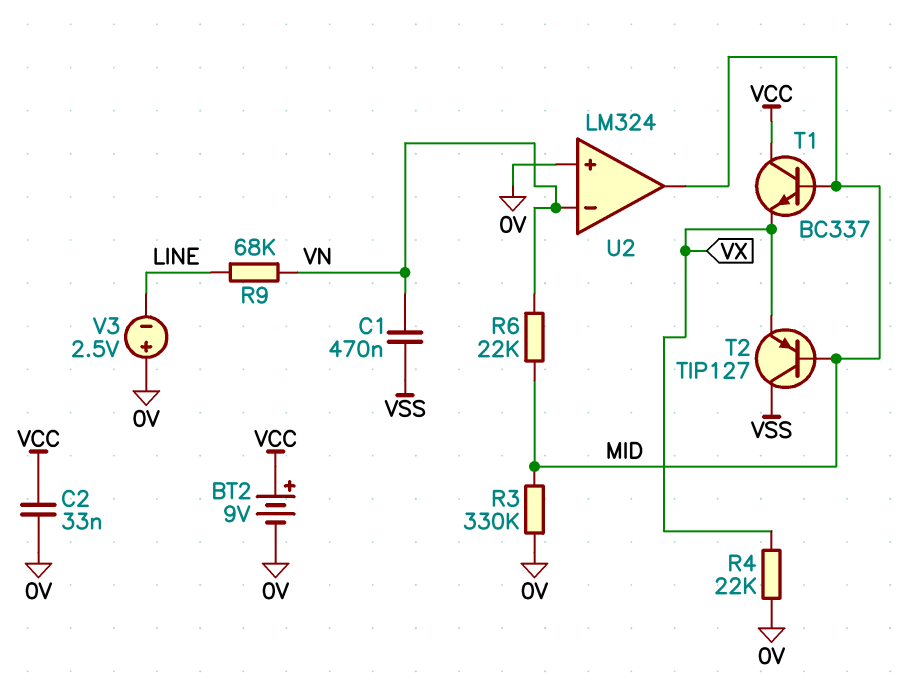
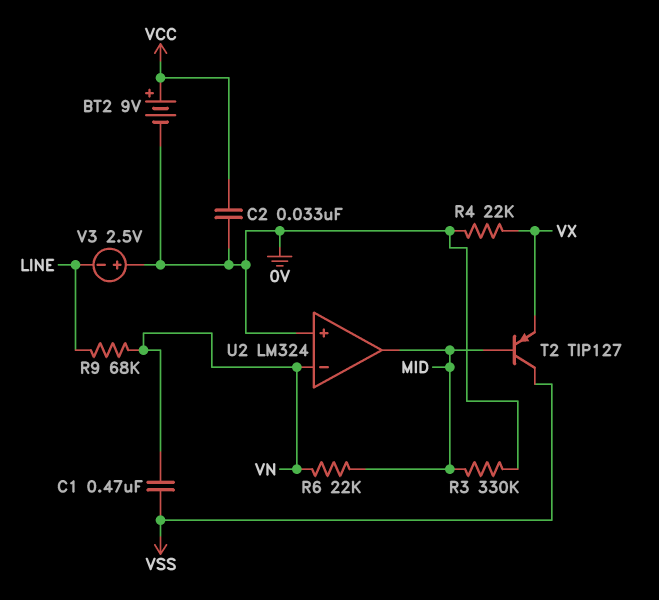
T1: NPN BC337 (B MID, C VCC, E VX) -> none

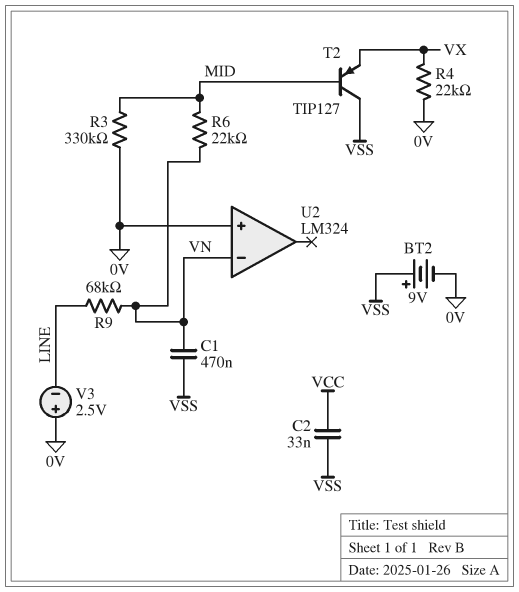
BT2: 9V (plus VCC, minus 0V) -> 9V (plus VSS, minus 0V)
C2: 33nF (0V, VCC) -> 33nF (VCC, VSS)
U2 pin out: MID -> none

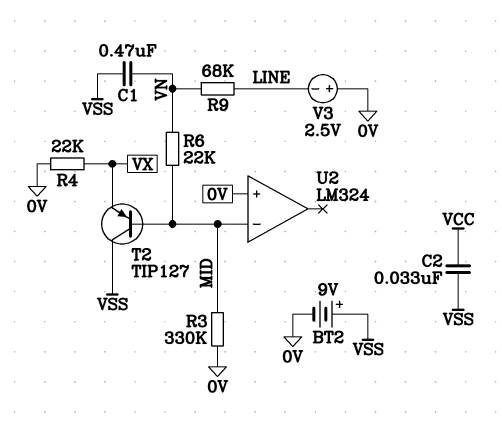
U2 pin in-: VN -> MID

